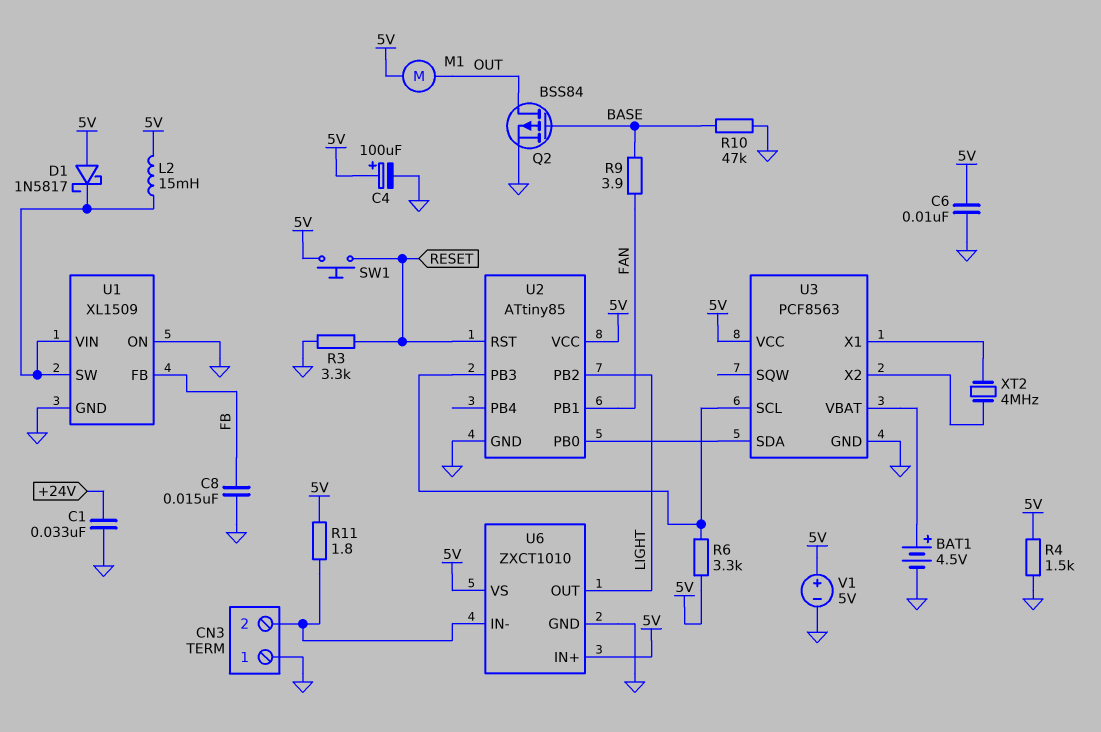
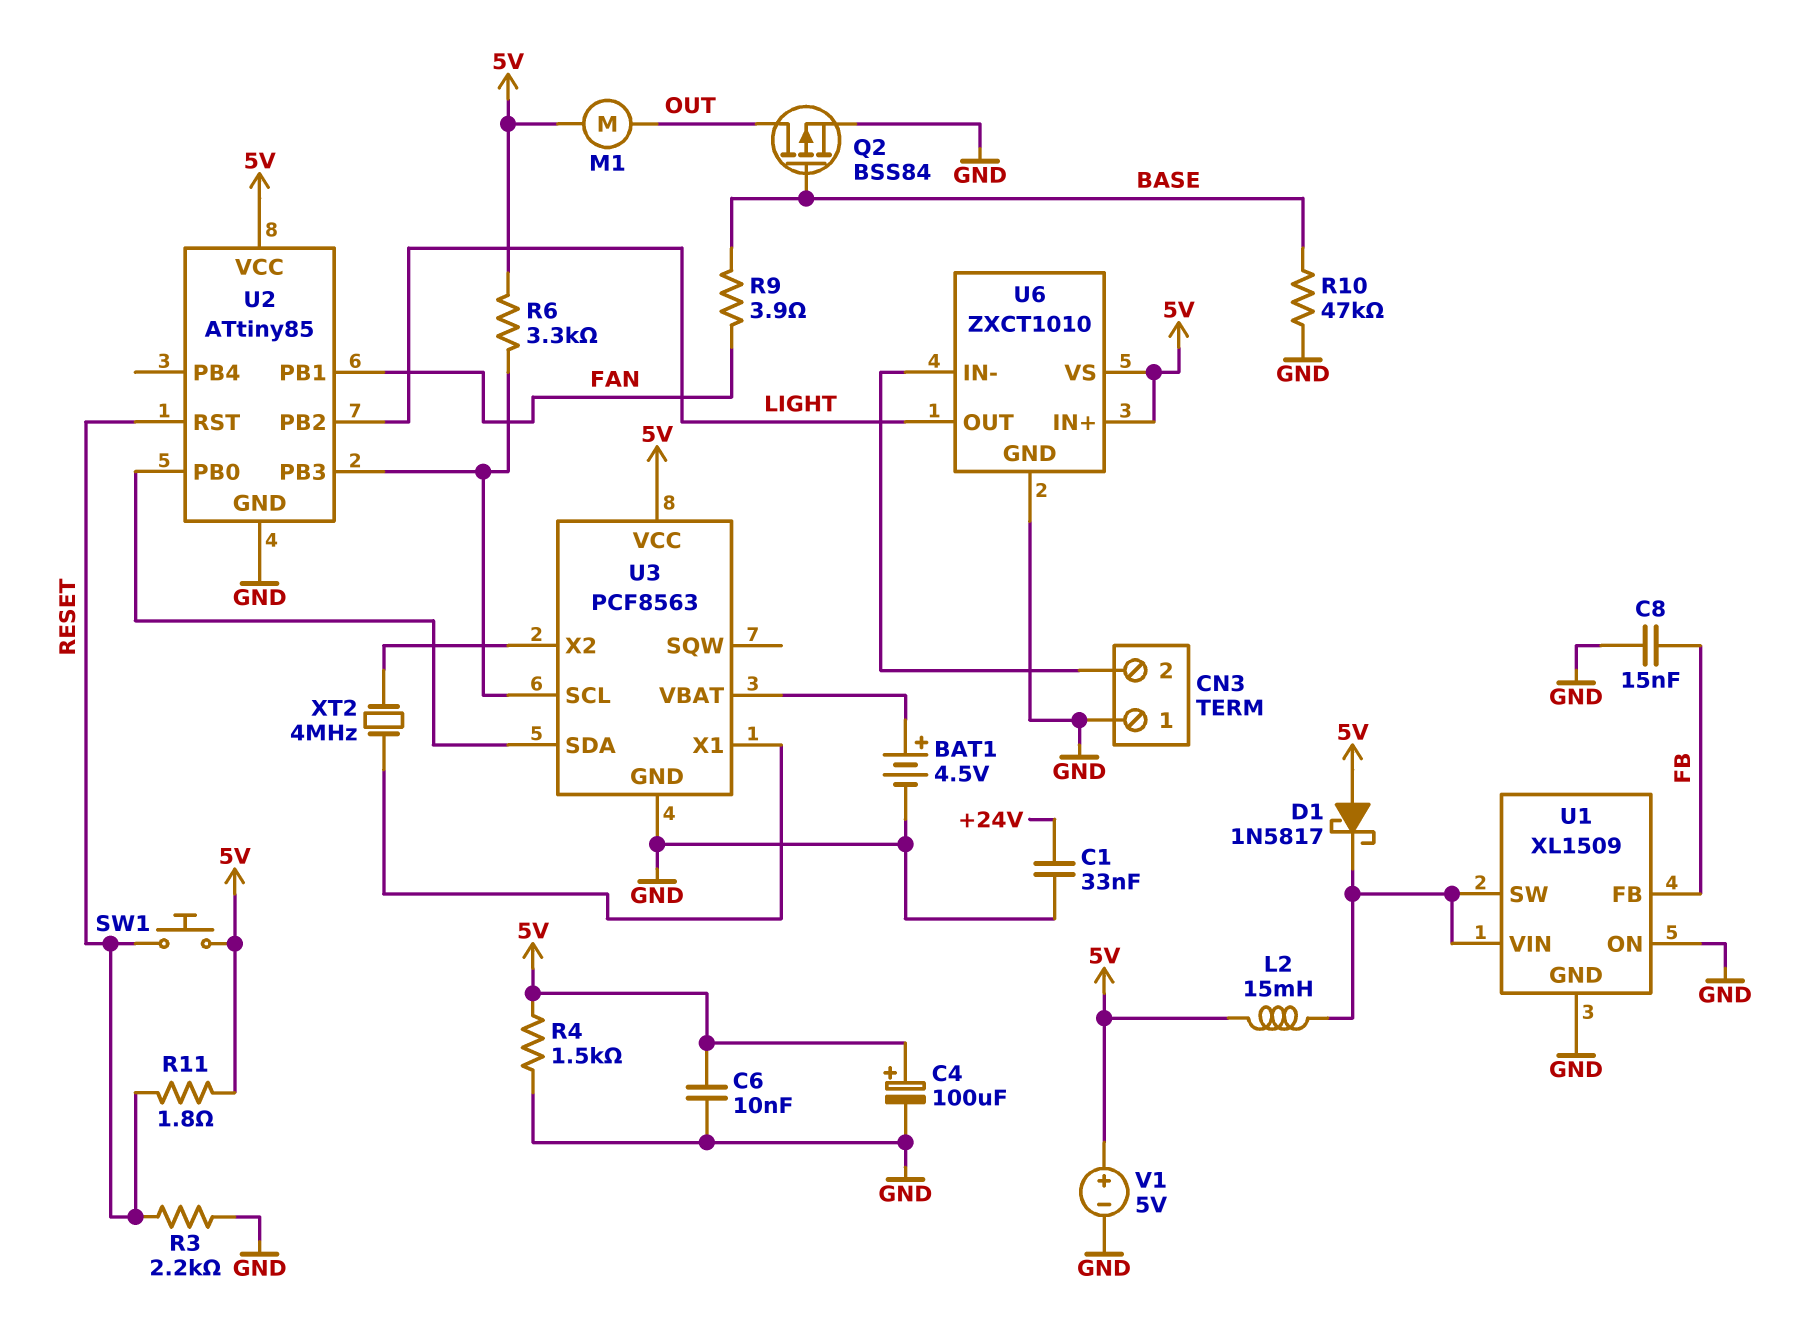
R3: 3.3k (GND, RESET) -> 2.2k (GND, RESET)
R11: 1.8 (5V, CN3/2) -> 1.8 (5V, RESET)

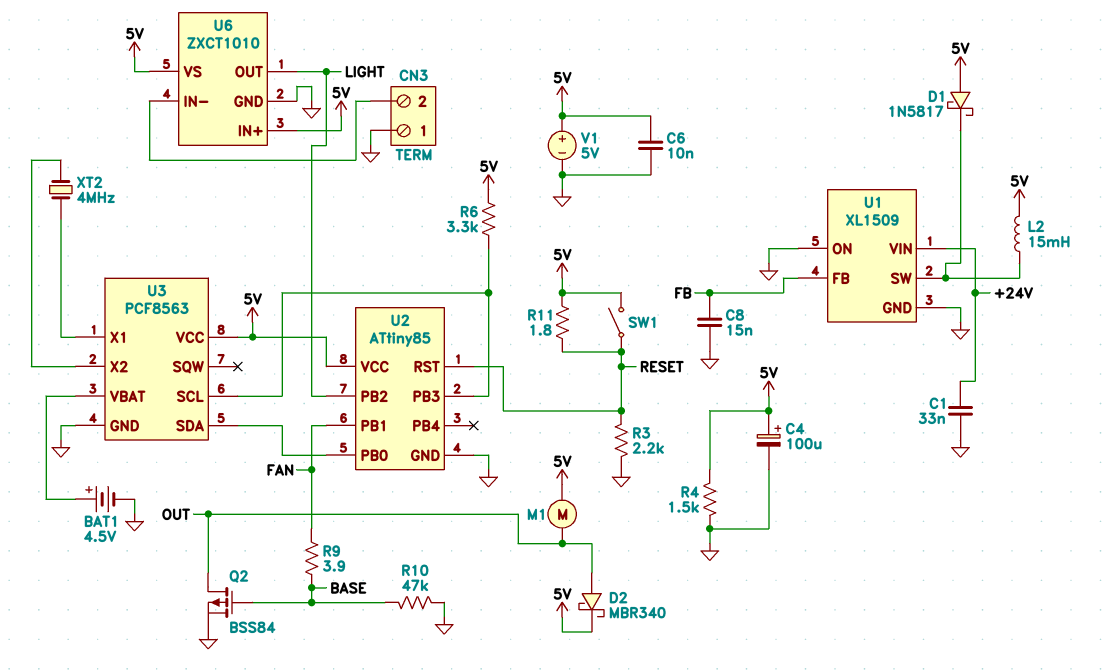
D2: none -> schottky MBR340 (A OUT, K 5V)
SW1: button (5V, RESET) -> switch (5V, RESET)
U1 pin VIN: U1/SW -> +24V

